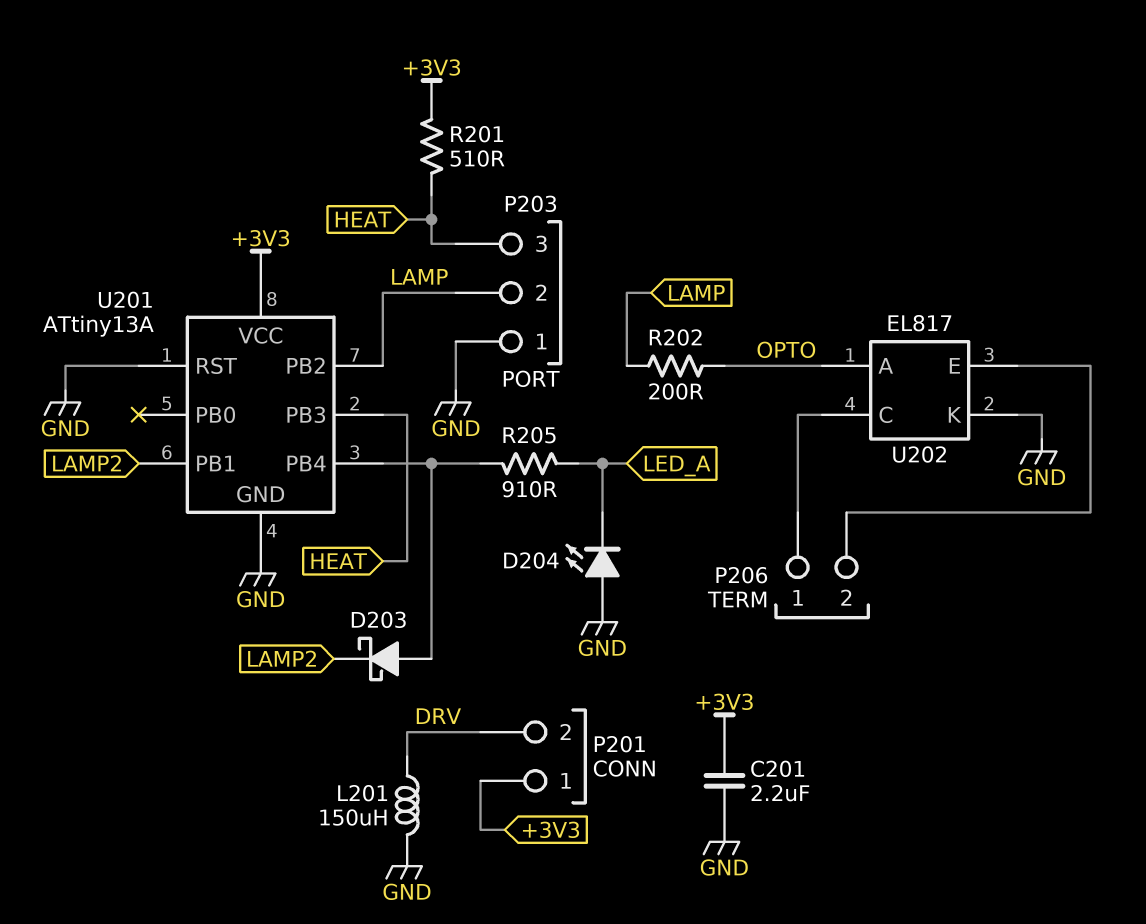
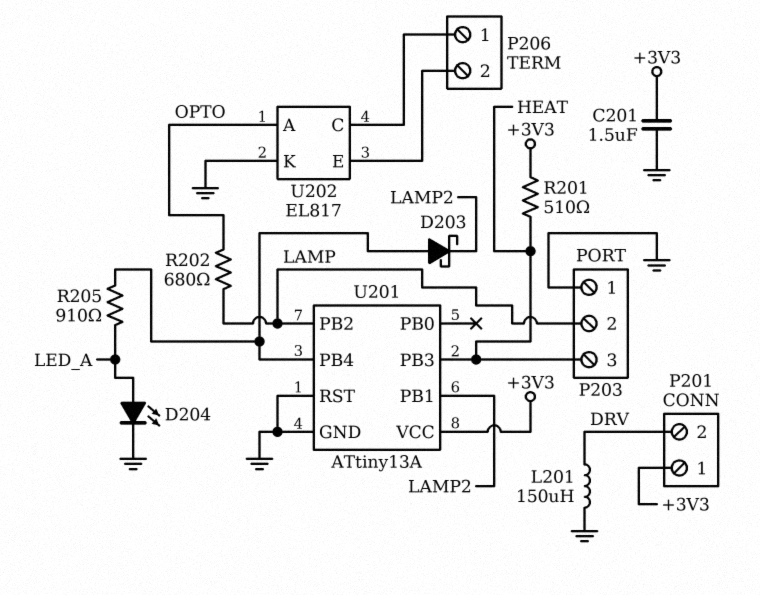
C201: 2.2uF (+3V3, GND) -> 1.5uF (+3V3, GND)
D204: LED (A GND, K LED_A) -> LED (A LED_A, K GND)
R202: 200 (LAMP, OPTO) -> 680 (LAMP, OPTO)

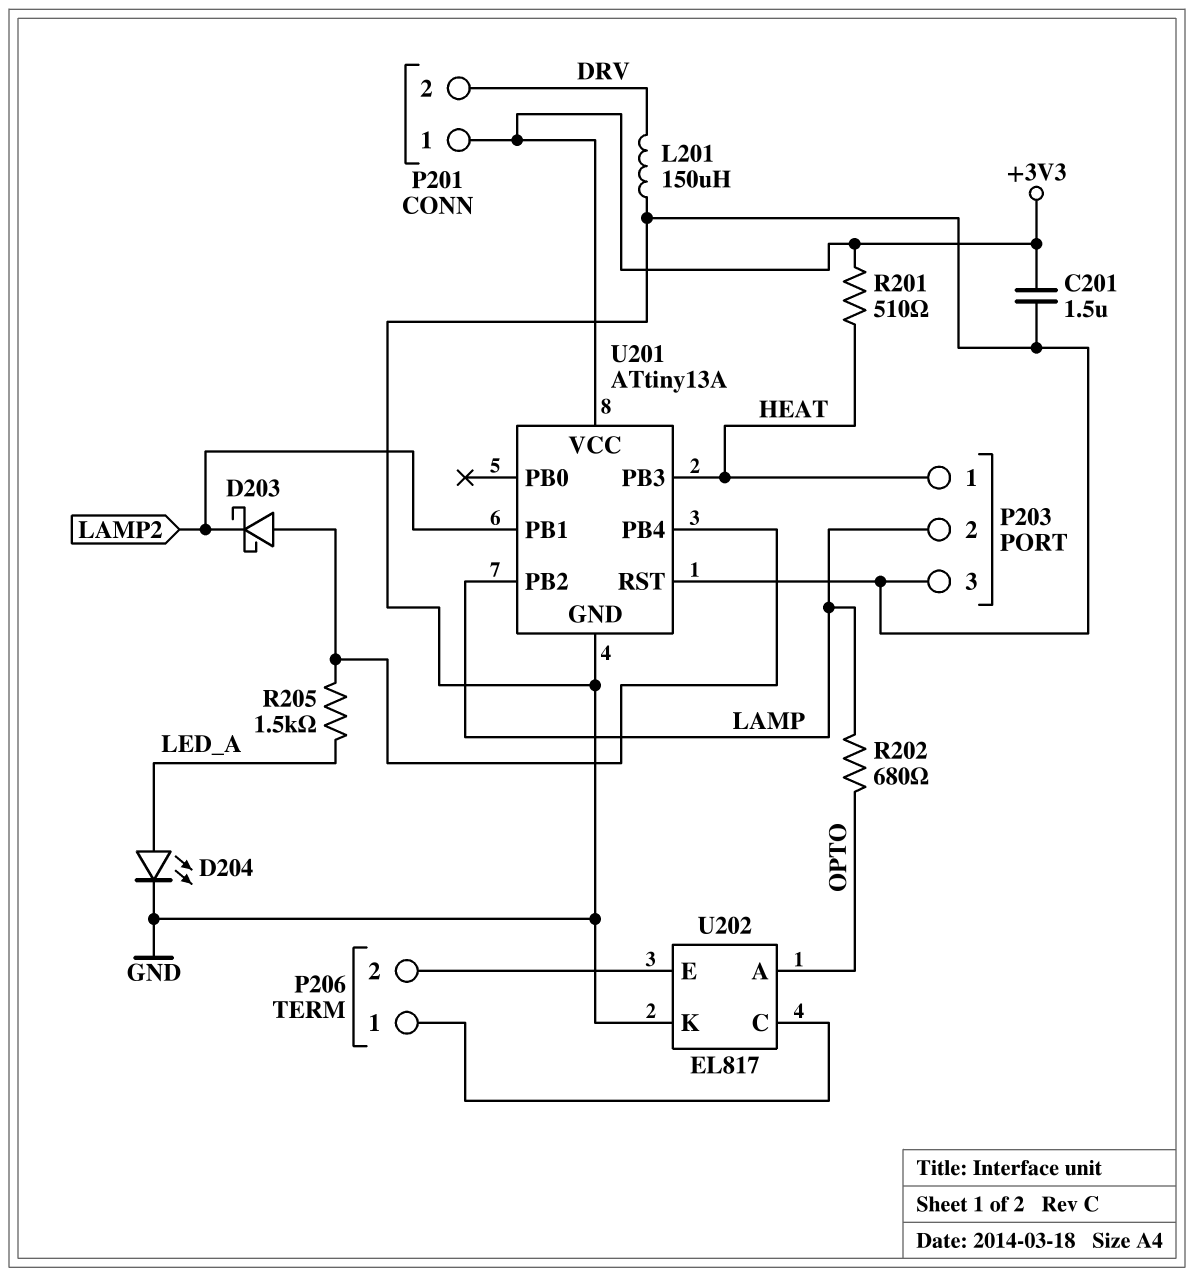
P203 pin 1: GND -> HEAT
P203 pin 3: HEAT -> GND
R205: 910 (LED_A, U201/PB4) -> 1.5k (LED_A, U201/PB4)

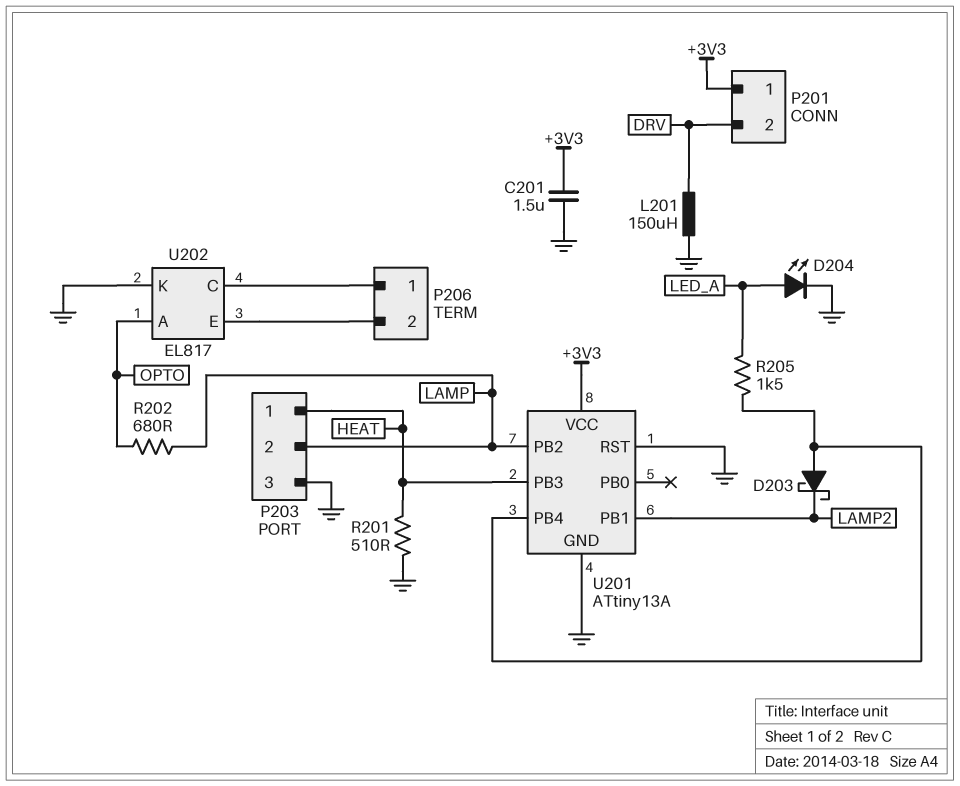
R201: 510 (+3V3, HEAT) -> 510 (GND, HEAT)

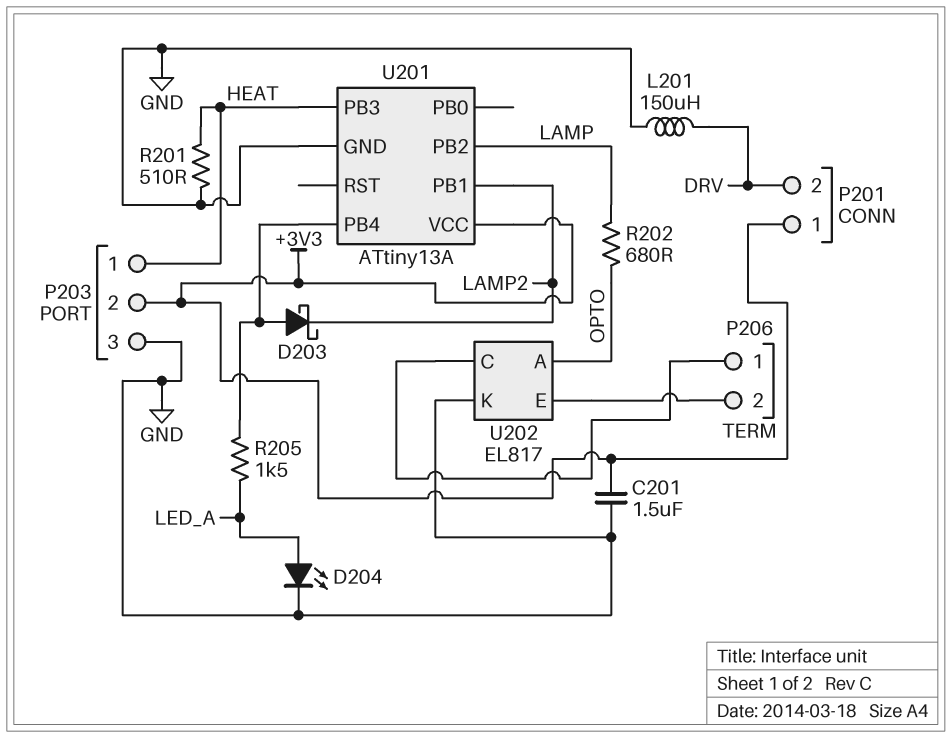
P203 pin 2: LAMP -> +3V3
U201 pin RST: GND -> none

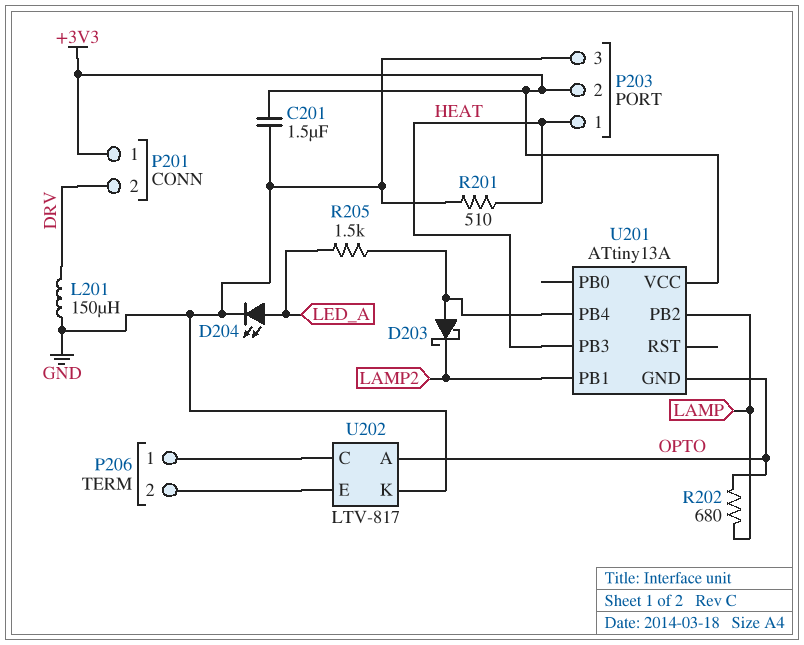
U201 pin GND: GND -> OPTO
U202: EL817 -> LTV-817

